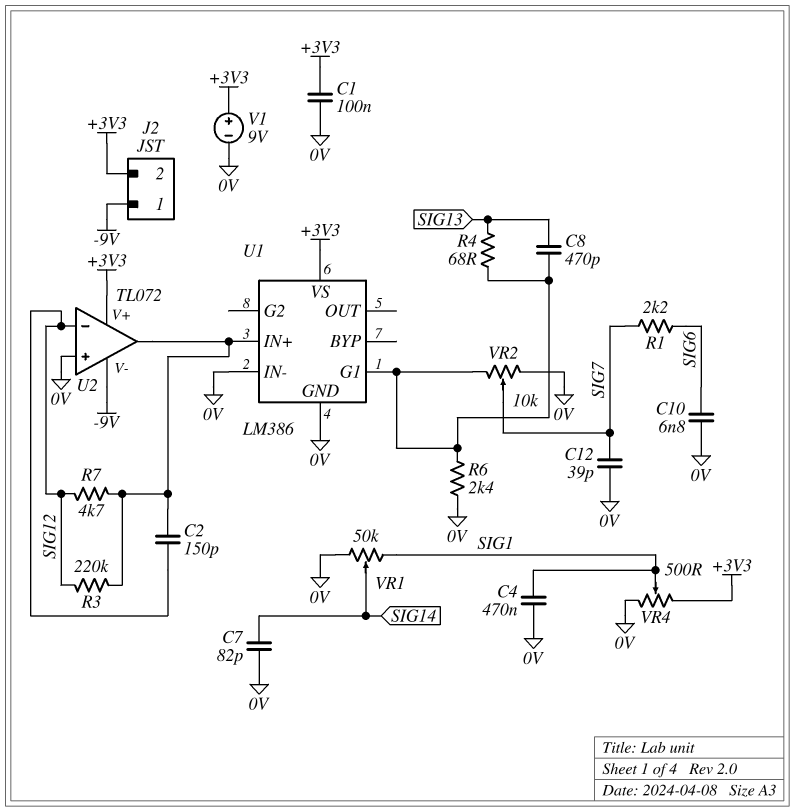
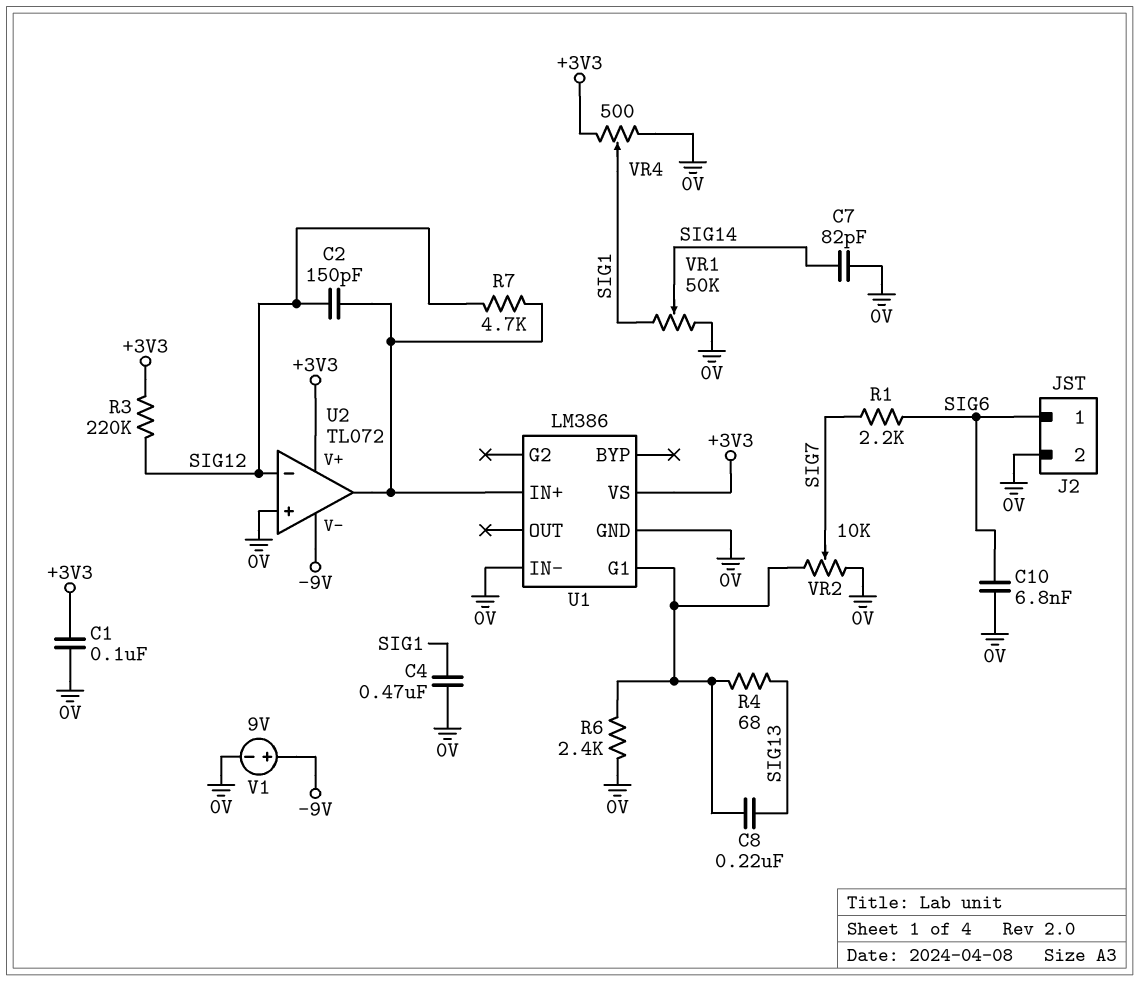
C8: 470pF (SIG13, U1/G1) -> 220nF (SIG13, U1/G1)
C12: 39pF (0V, SIG7) -> none
J2 pin 1: -9V -> SIG6
J2 pin 2: +3V3 -> 0V
R3: 220k (SIG12, U1/IN+) -> 220k (+3V3, SIG12)
V1: 9V (plus +3V3, minus 0V) -> 9V (plus -9V, minus 0V)

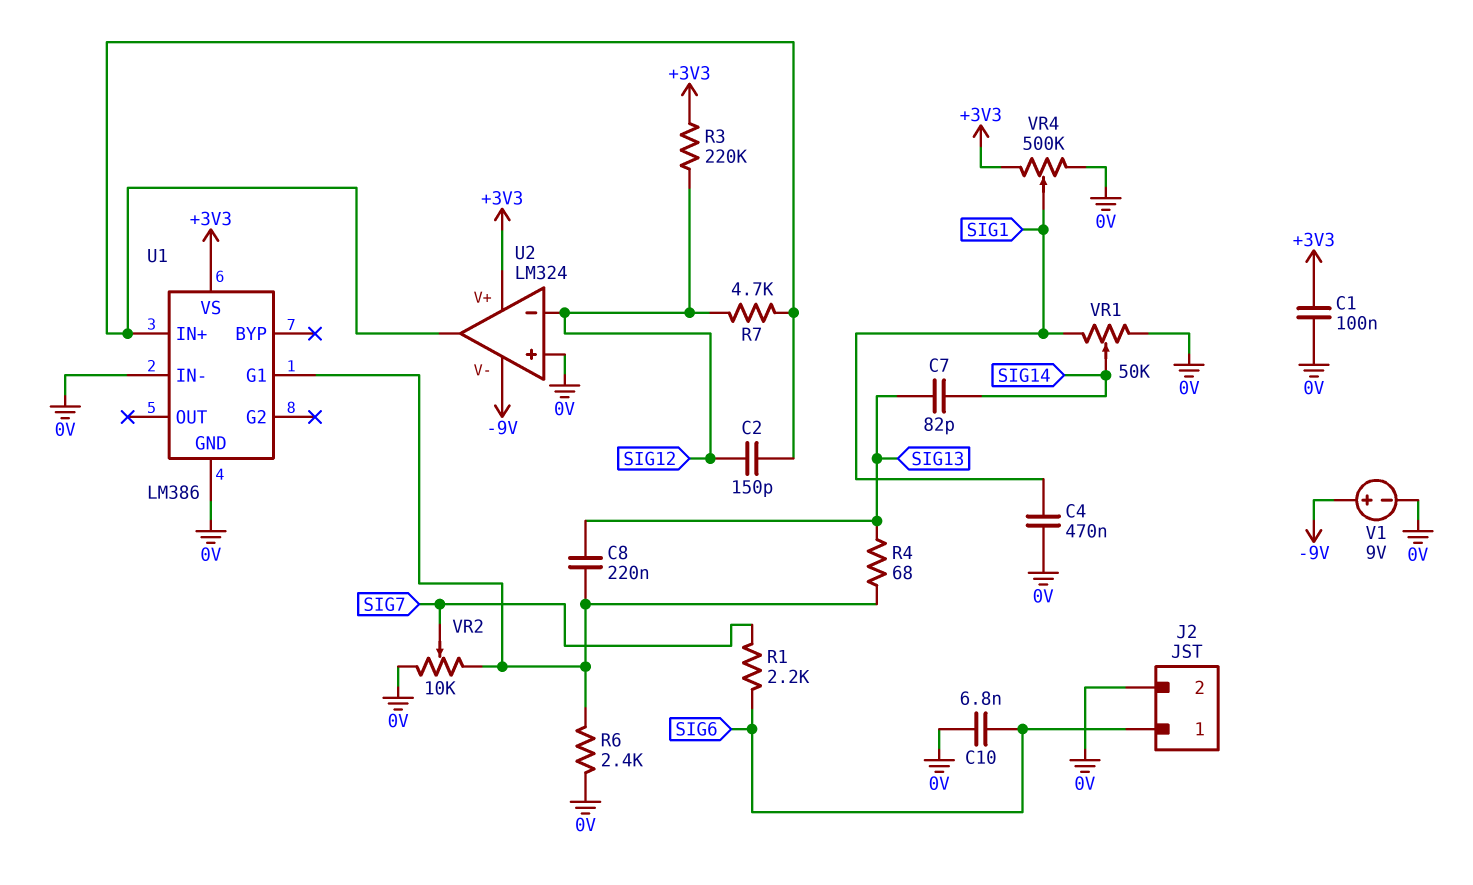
C7: 82pF (0V, SIG14) -> 82pF (SIG13, SIG14)
U2: TL072 -> LM324
VR4: 500 (+3V3, 0V, wiper SIG1) -> 500k (+3V3, 0V, wiper SIG1)

